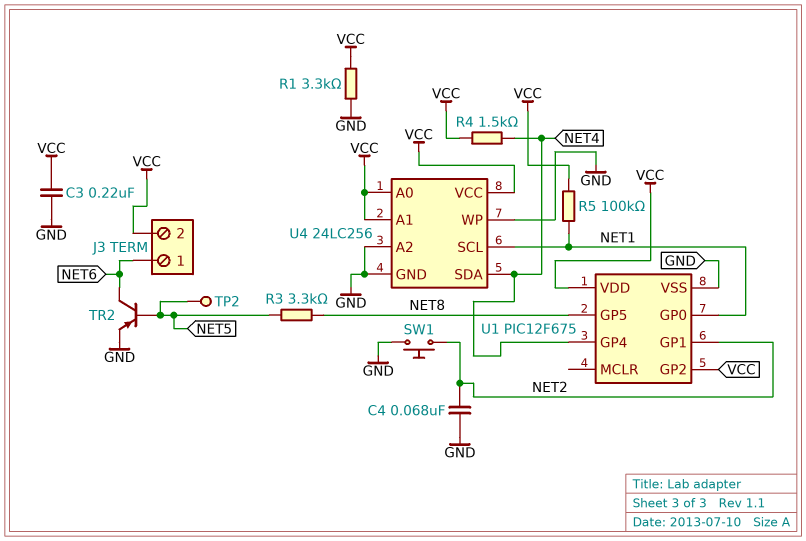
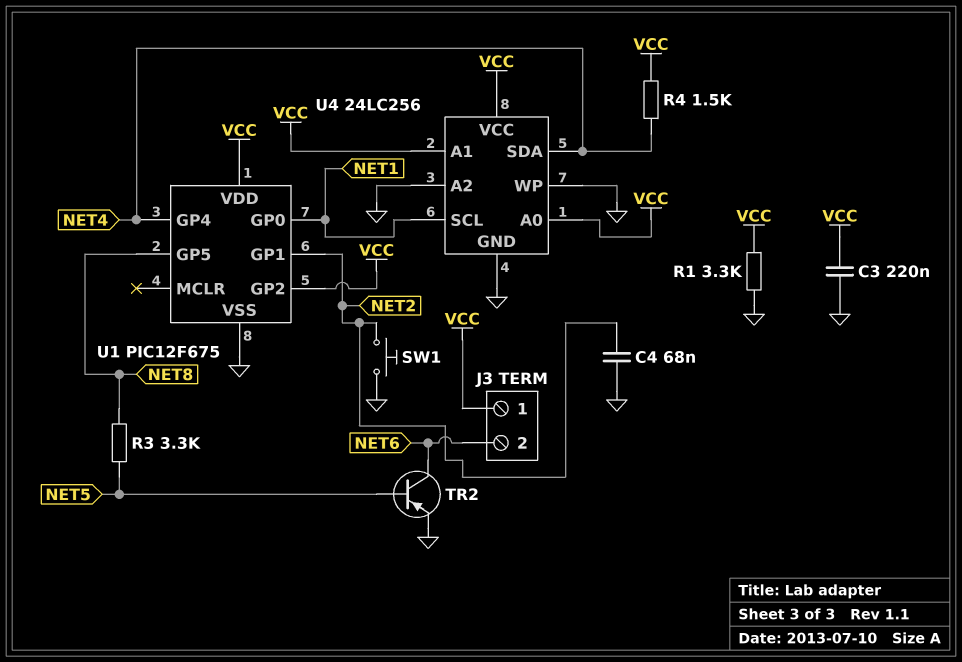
J3 pin 1: NET6 -> VCC
J3 pin 2: VCC -> NET6
R5: 100k (NET1, VCC) -> none
TP2: test point (NET5) -> none

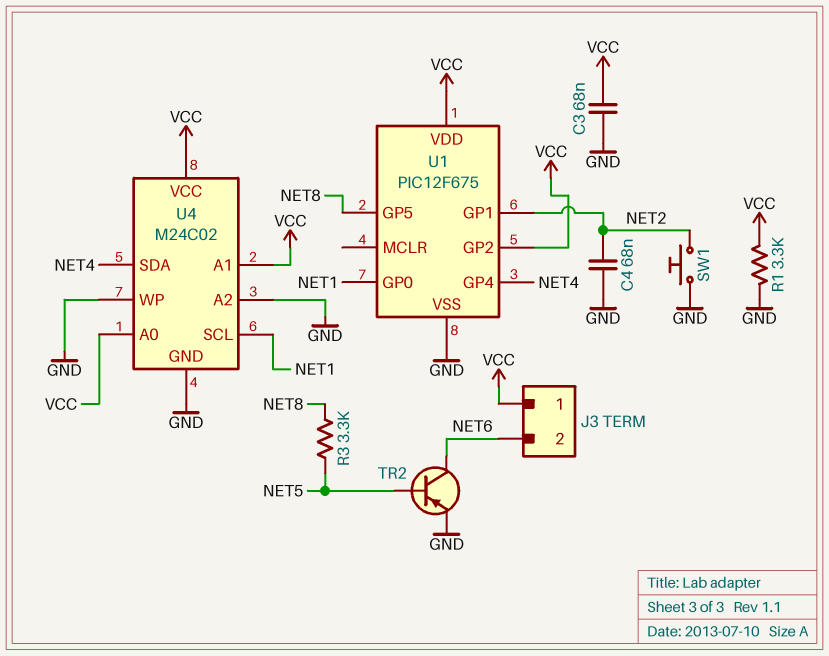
C3: 220nF (GND, VCC) -> 68nF (GND, VCC)
R4: 1.5k (NET4, VCC) -> none
U4: 24LC256 -> M24C02

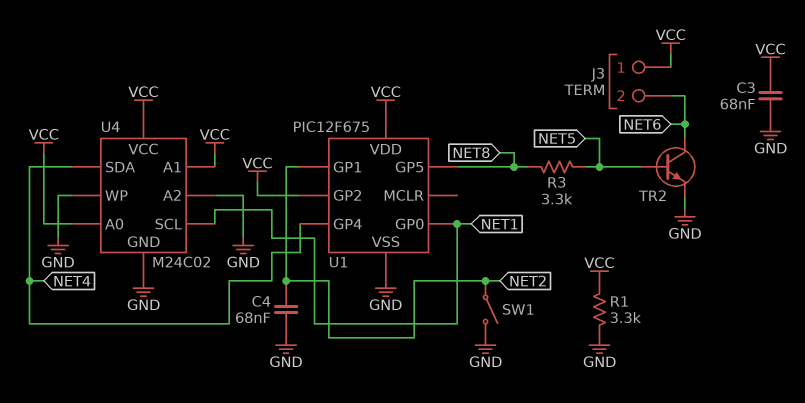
SW1: button (GND, NET2) -> switch (GND, NET2)
TR2: PNP (B NET5, C NET6, E GND) -> NPN (B NET5, C NET6, E GND)

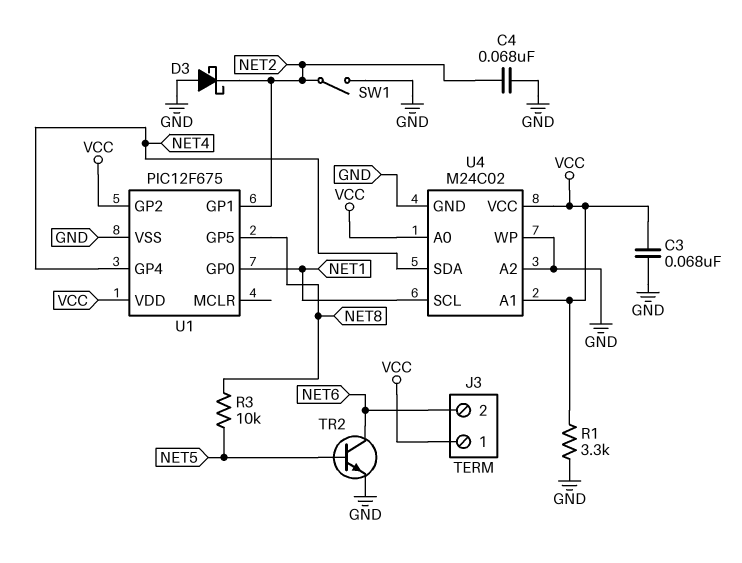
D3: none -> schottky (A GND, K NET2)
R3: 3.3k (NET5, NET8) -> 10k (NET5, NET8)

